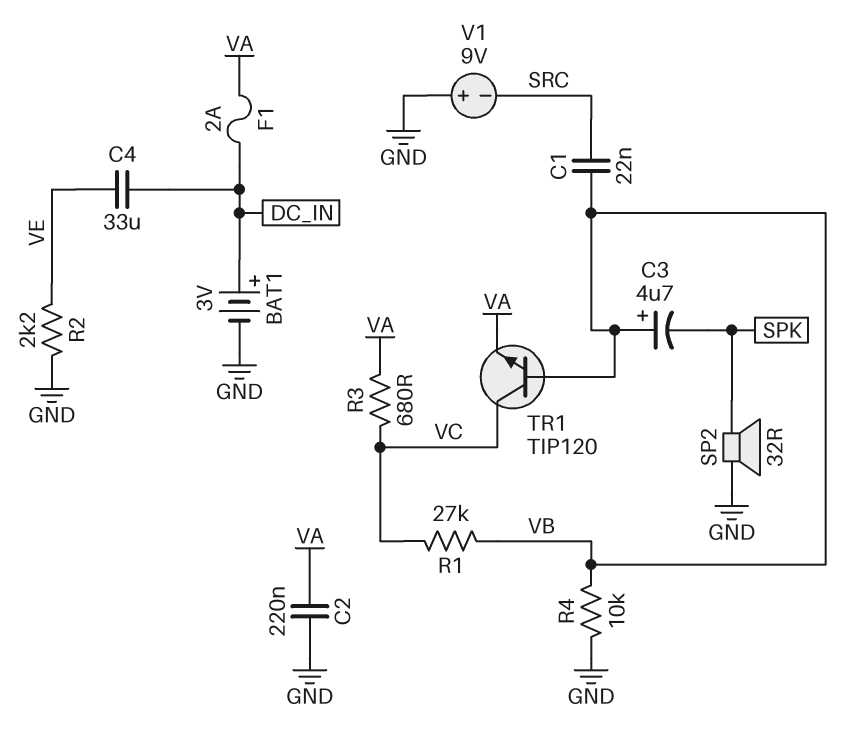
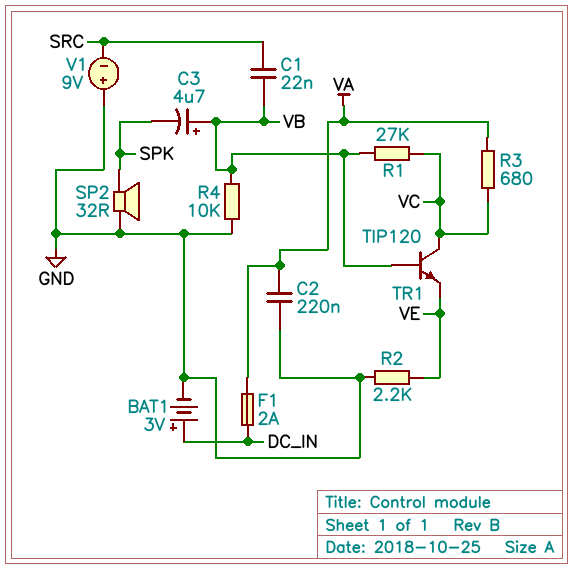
C4: 33uF (DC_IN, VE) -> none
TR1: NPN TIP120 (B VB, C VC, E VA) -> NPN TIP120 (B VB, C VC, E VE)

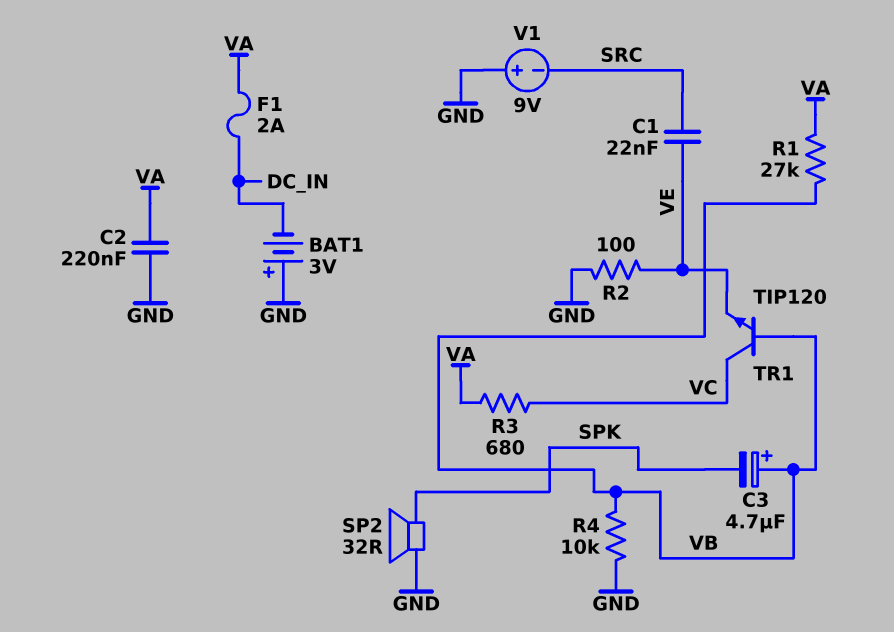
BAT1: 3V (plus DC_IN, minus GND) -> 3V (plus GND, minus DC_IN)
C1: 22nF (SRC, VB) -> 22nF (SRC, VE)
R1: 27k (VB, VC) -> 27k (VA, VB)
R2: 2.2k (GND, VE) -> 100 (GND, VE)

